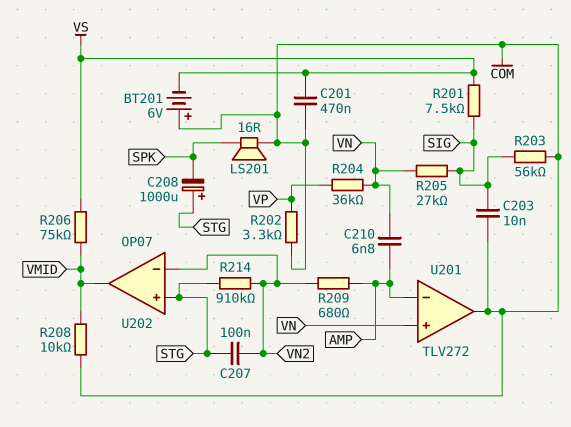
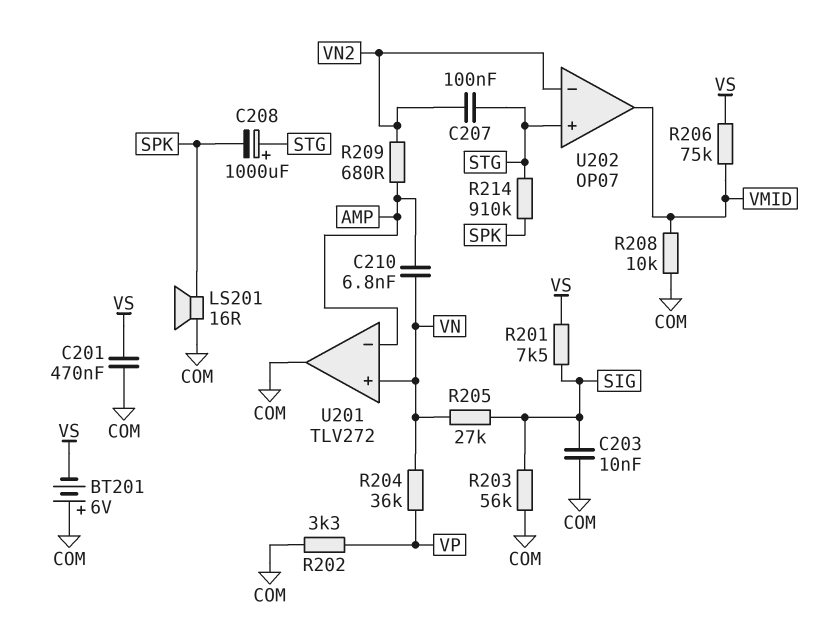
R214: 910k (STG, VN2) -> 910k (SPK, STG)

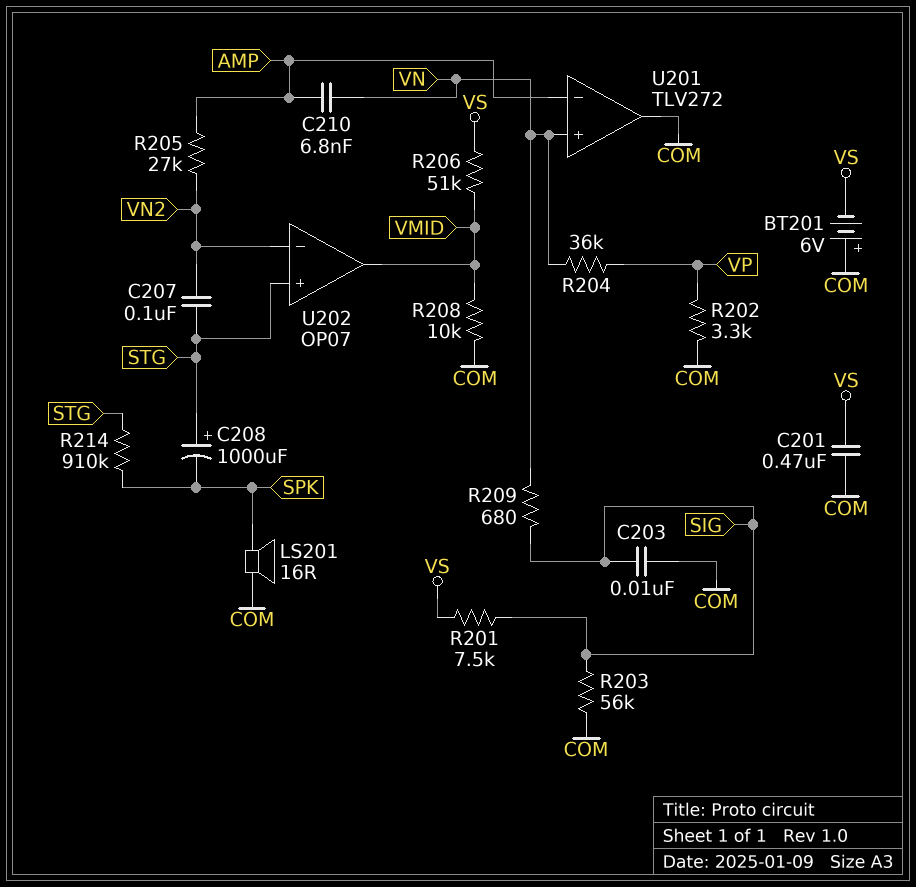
R205: 27k (SIG, VN) -> 27k (AMP, VN2)
R206: 75k (VMID, VS) -> 51k (VMID, VS)
R209: 680 (AMP, VN2) -> 680 (SIG, VN)

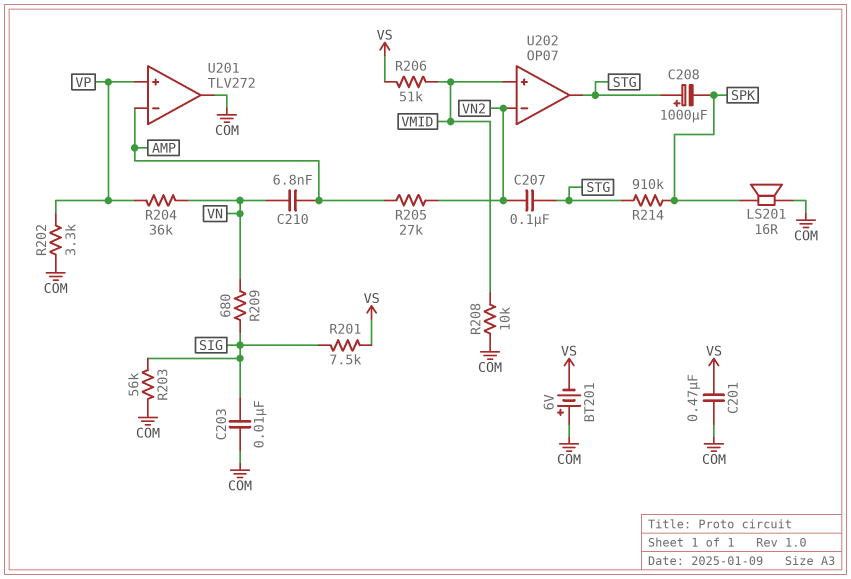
U201 pin in+: VN -> VP
U202 pin in+: STG -> VMID
U202 pin out: VMID -> STG

